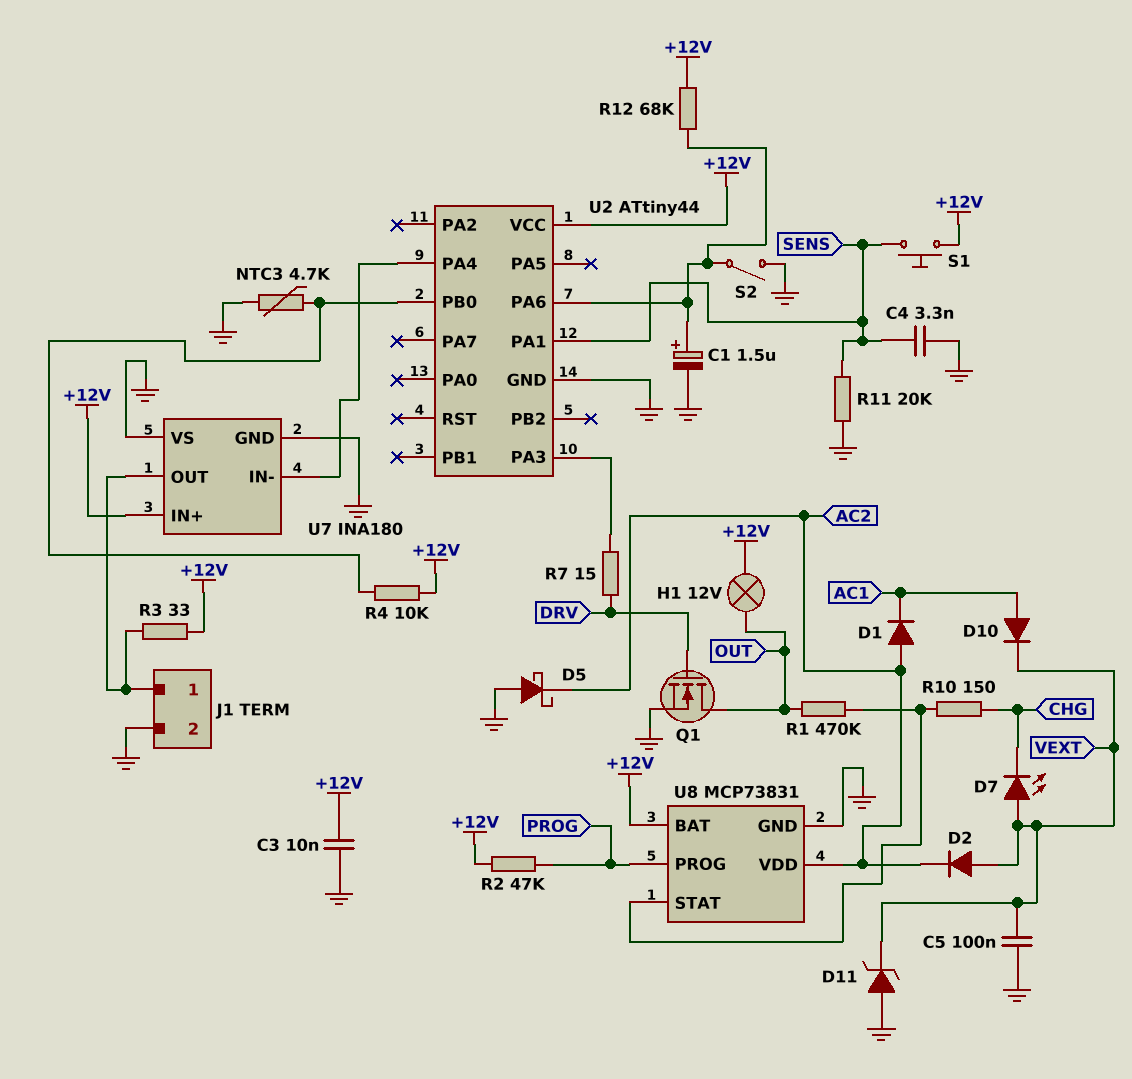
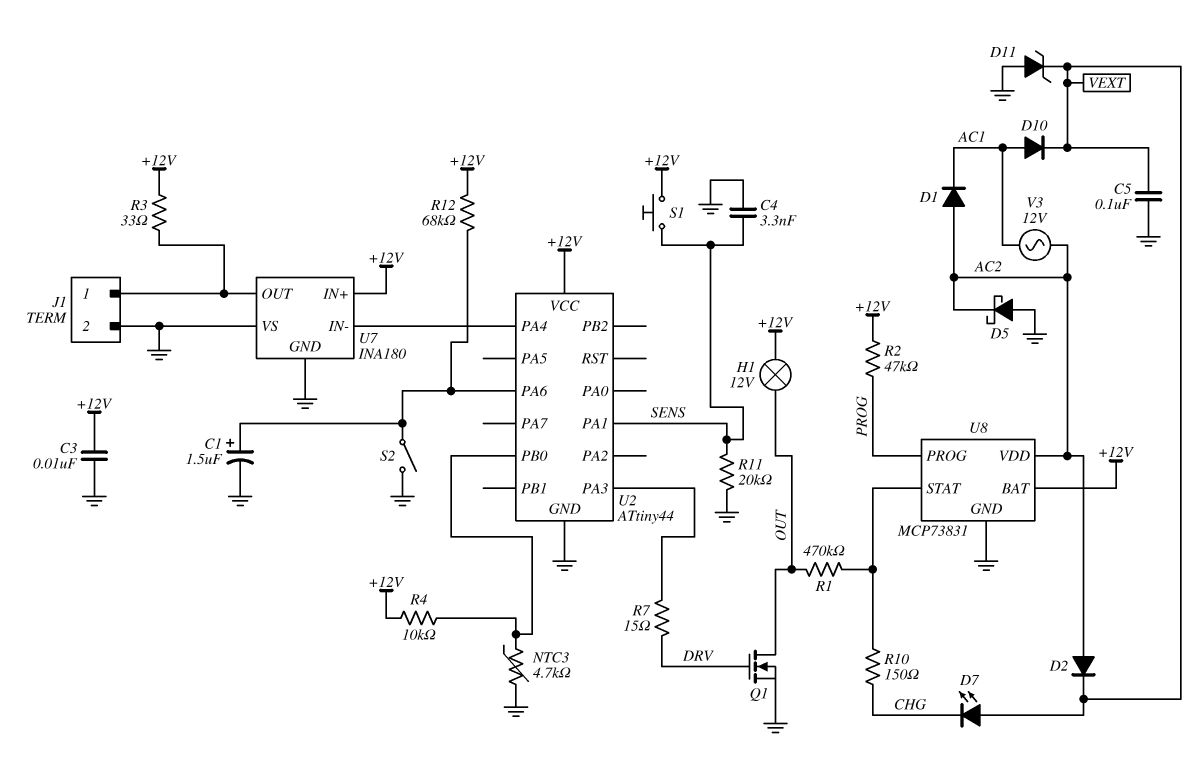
D2: diode (A VEXT, K AC2) -> diode (A AC2, K VEXT)
V3: none -> AC 12V (AC1, AC2)

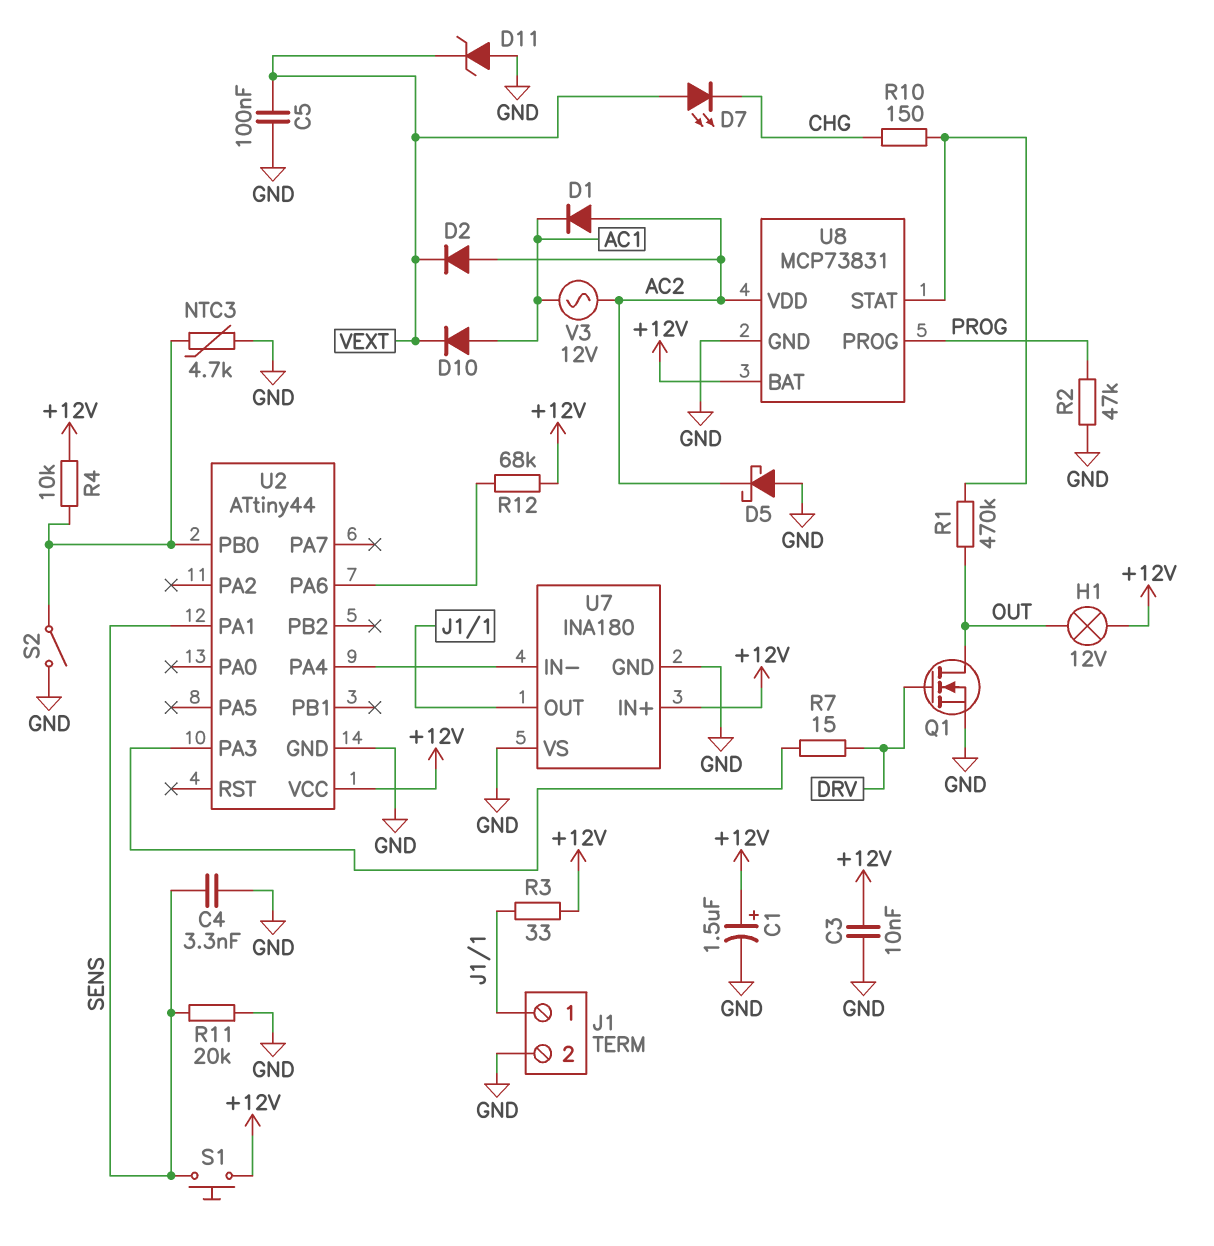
C1: 1.5uF (plus U2/PA6, minus GND) -> 1.5uF (plus +12V, minus GND)
R2: 47k (+12V, PROG) -> 47k (GND, PROG)
S2: switch (GND, U2/PA6) -> switch (GND, U2/PB0)

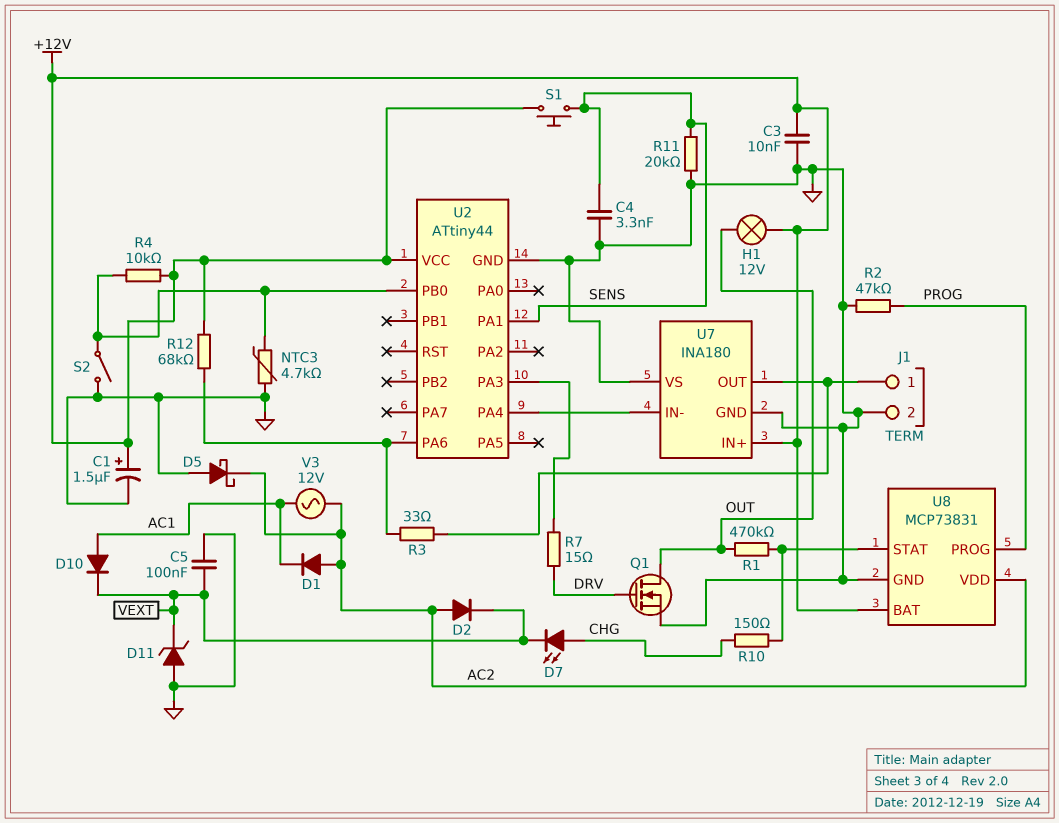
D7: LED (A VEXT, K CHG) -> LED (A CHG, K VEXT)
R3: 33 (+12V, J1/1) -> 33 (J1/1, U2/PA6)

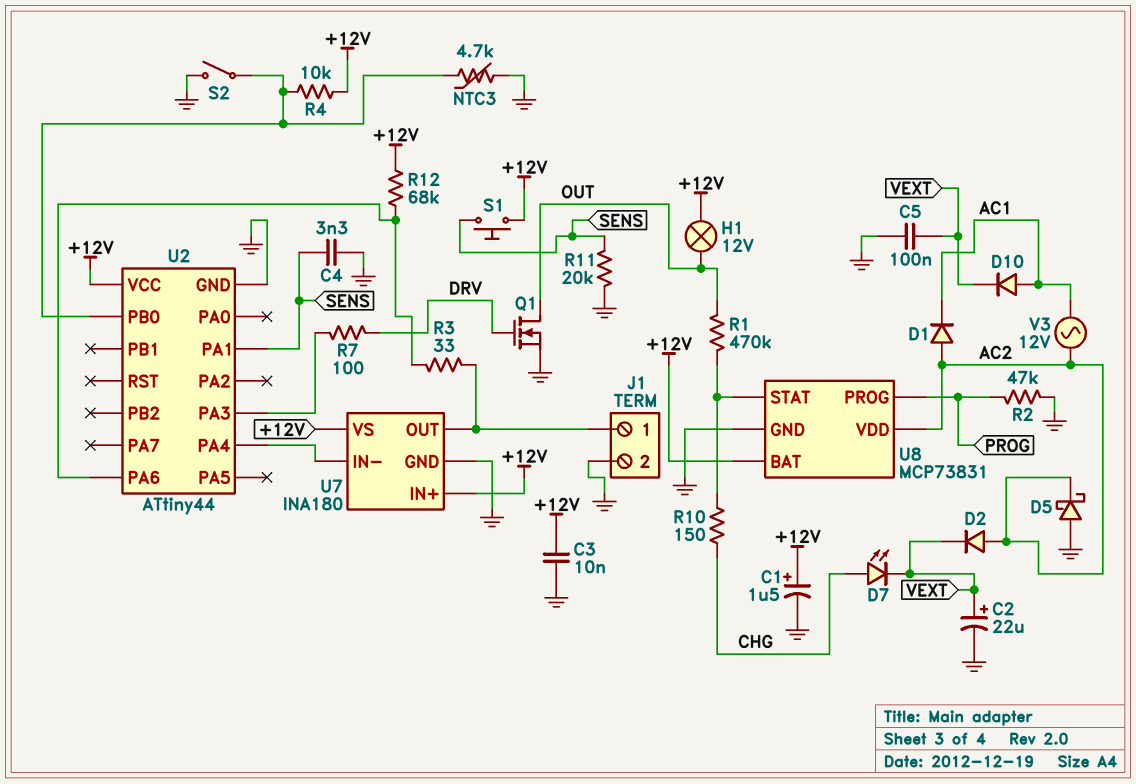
C2: none -> 22uF (plus VEXT, minus GND)
D11: zener (A GND, K VEXT) -> none
R7: 15 (DRV, U2/PA3) -> 100 (DRV, U2/PA3)
U7 pin VS: GND -> +12V

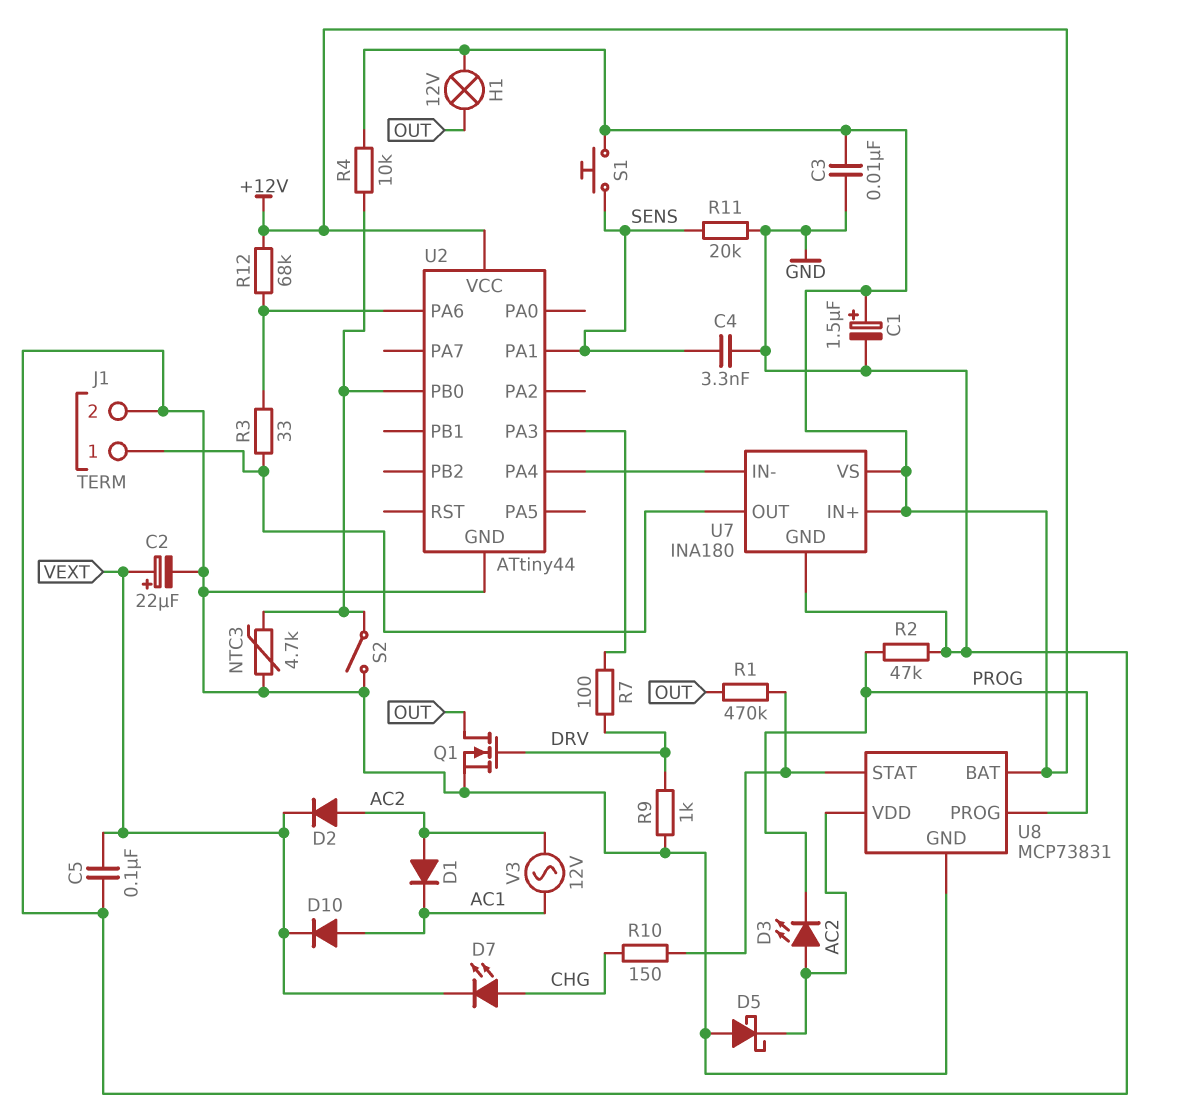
D3: none -> LED (A AC2, K PROG)
R9: none -> 1k (DRV, GND)

